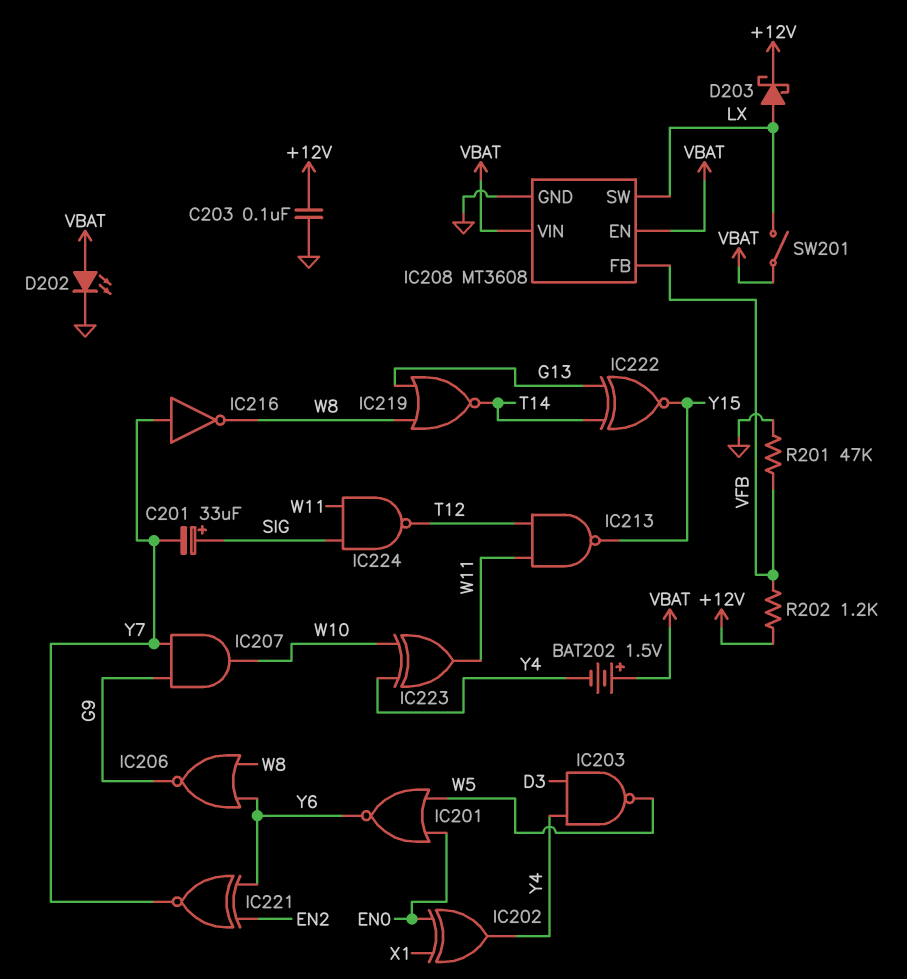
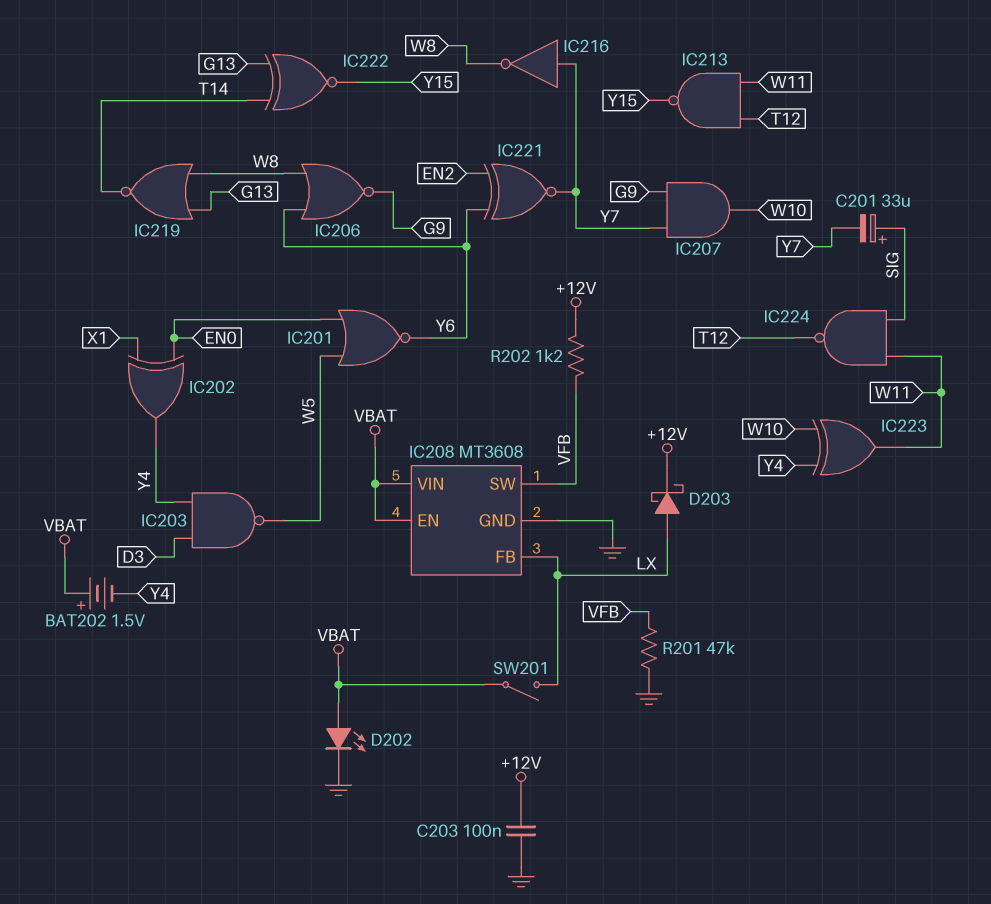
IC208 pin FB: VFB -> LX
IC208 pin SW: LX -> VFB

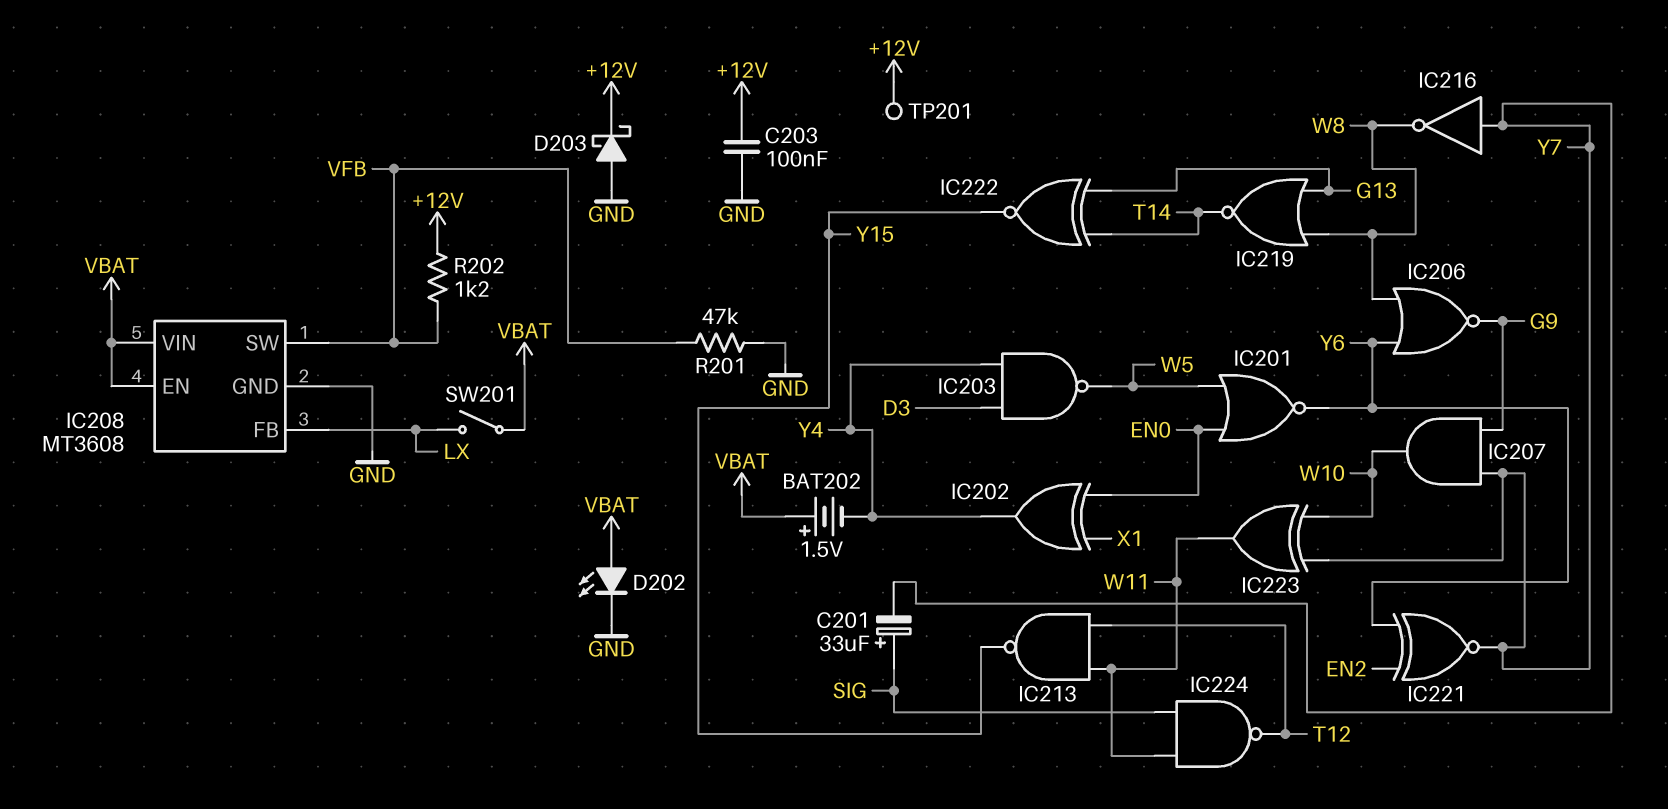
D203: schottky (A LX, K +12V) -> schottky (A GND, K +12V)
IC223: XOR (in W10, in Y4, out W11) -> XOR (in W10, in Y7, out W11)
TP201: none -> test point (+12V)

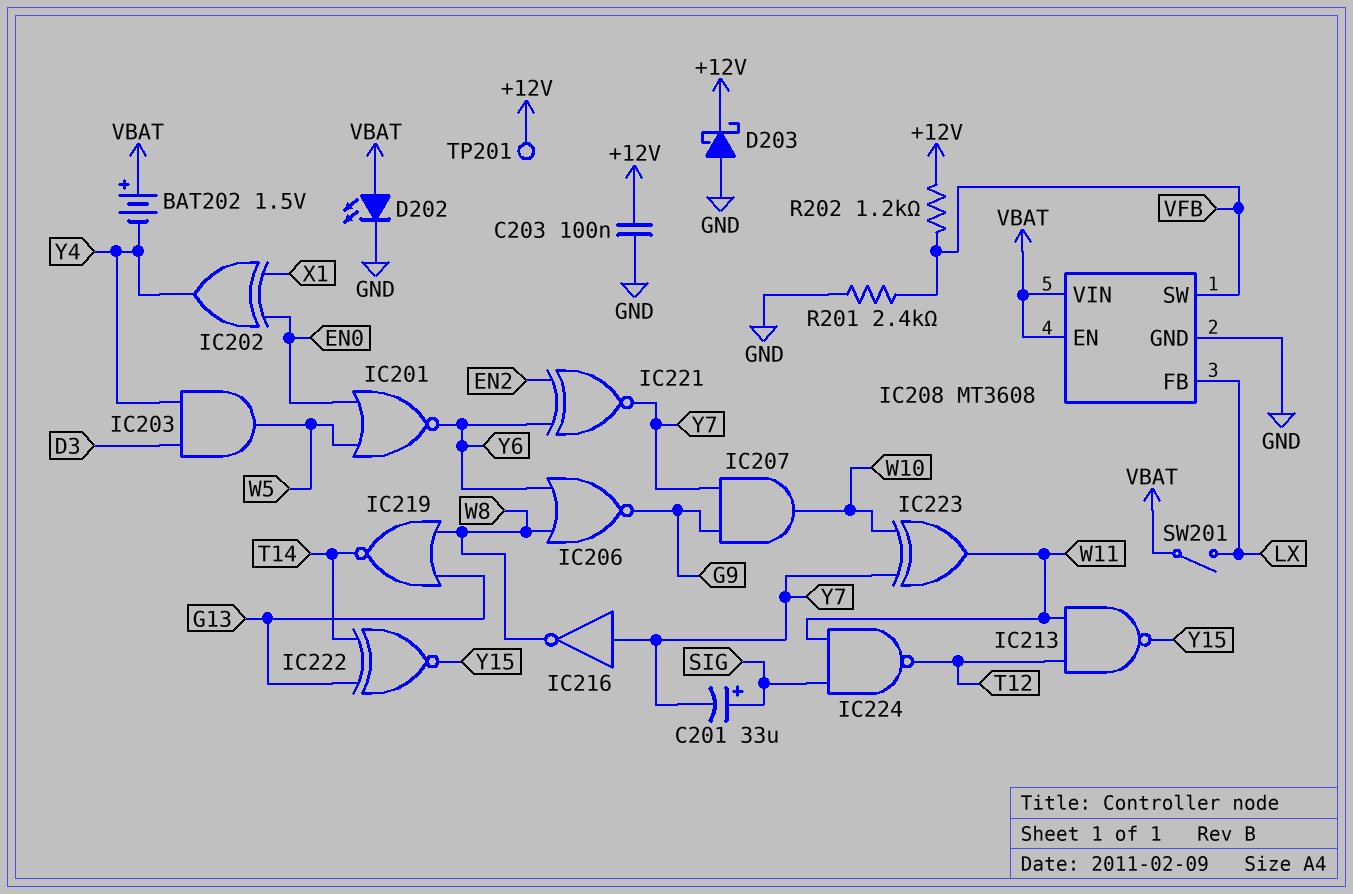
IC203: NAND (in D3, in Y4, out W5) -> AND (in D3, in Y4, out W5)
R201: 47k (GND, VFB) -> 2.4k (GND, VFB)

